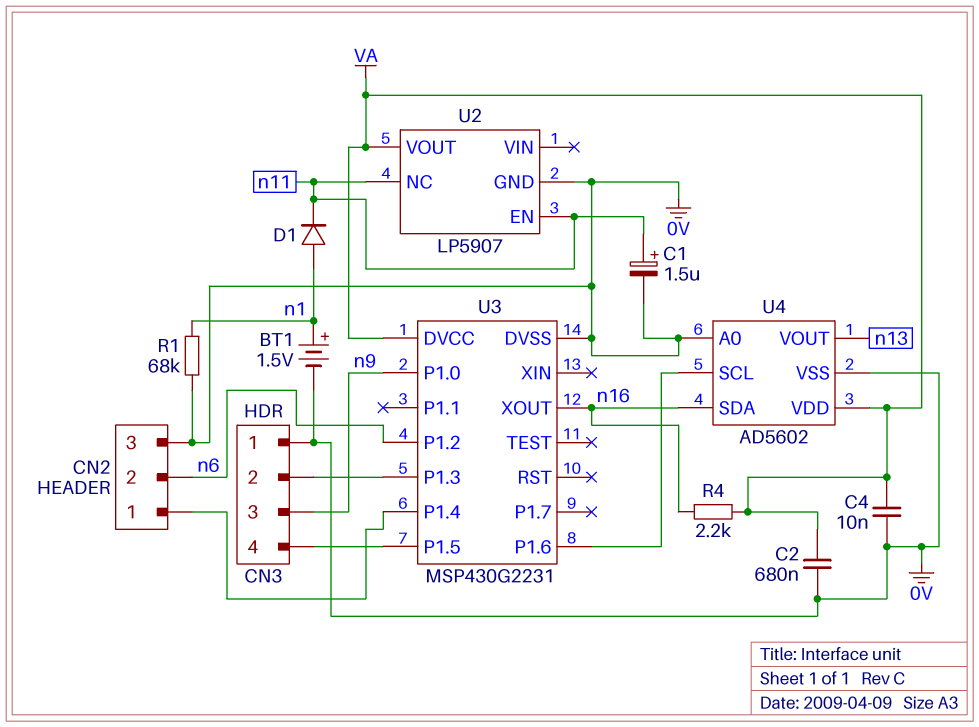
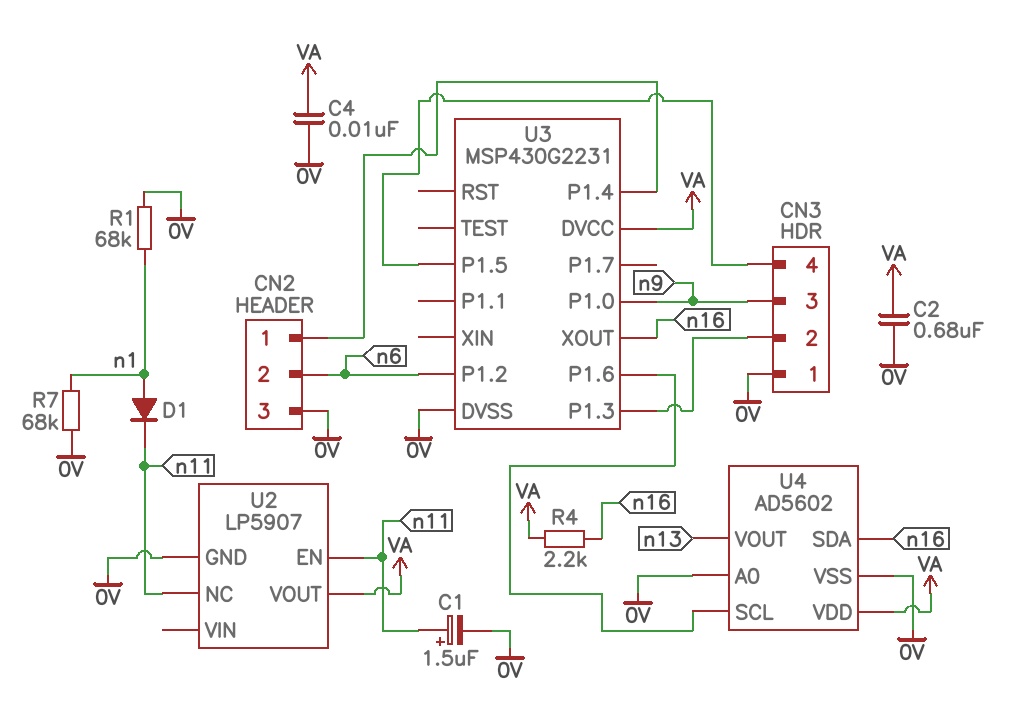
BT1: 1.5V (plus n1, minus 0V) -> none
R7: none -> 68k (0V, n1)

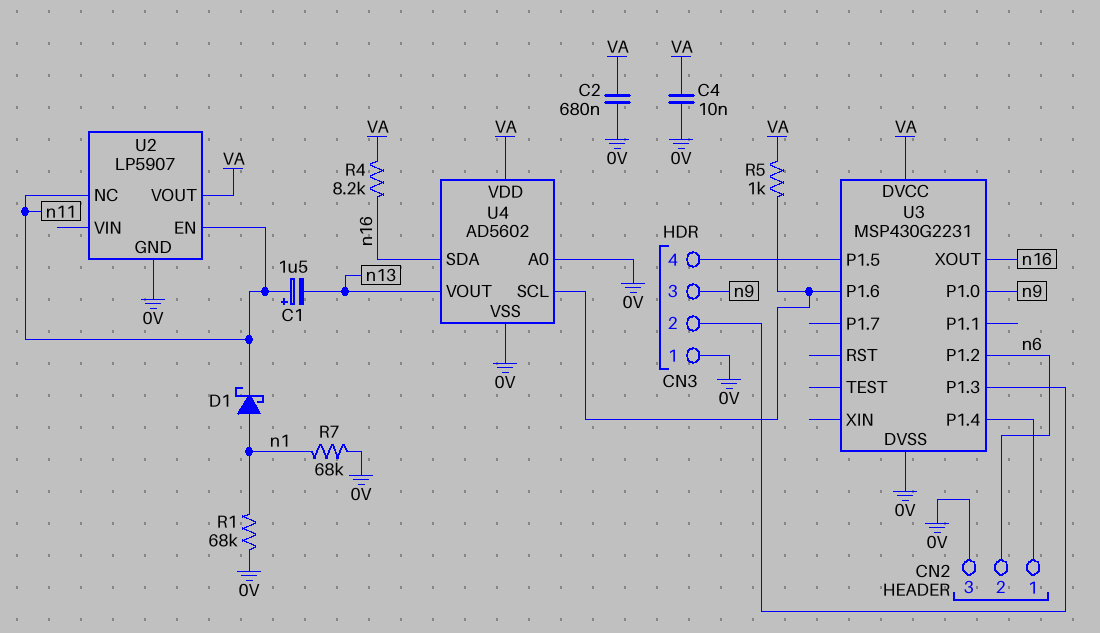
C1: 1.5uF (plus n11, minus 0V) -> 1.5uF (plus n11, minus n13)
D1: diode (A n1, K n11) -> schottky (A n1, K n11)
R4: 2.2k (VA, n16) -> 8.2k (VA, n16)
R5: none -> 1k (U3/P1.6, VA)

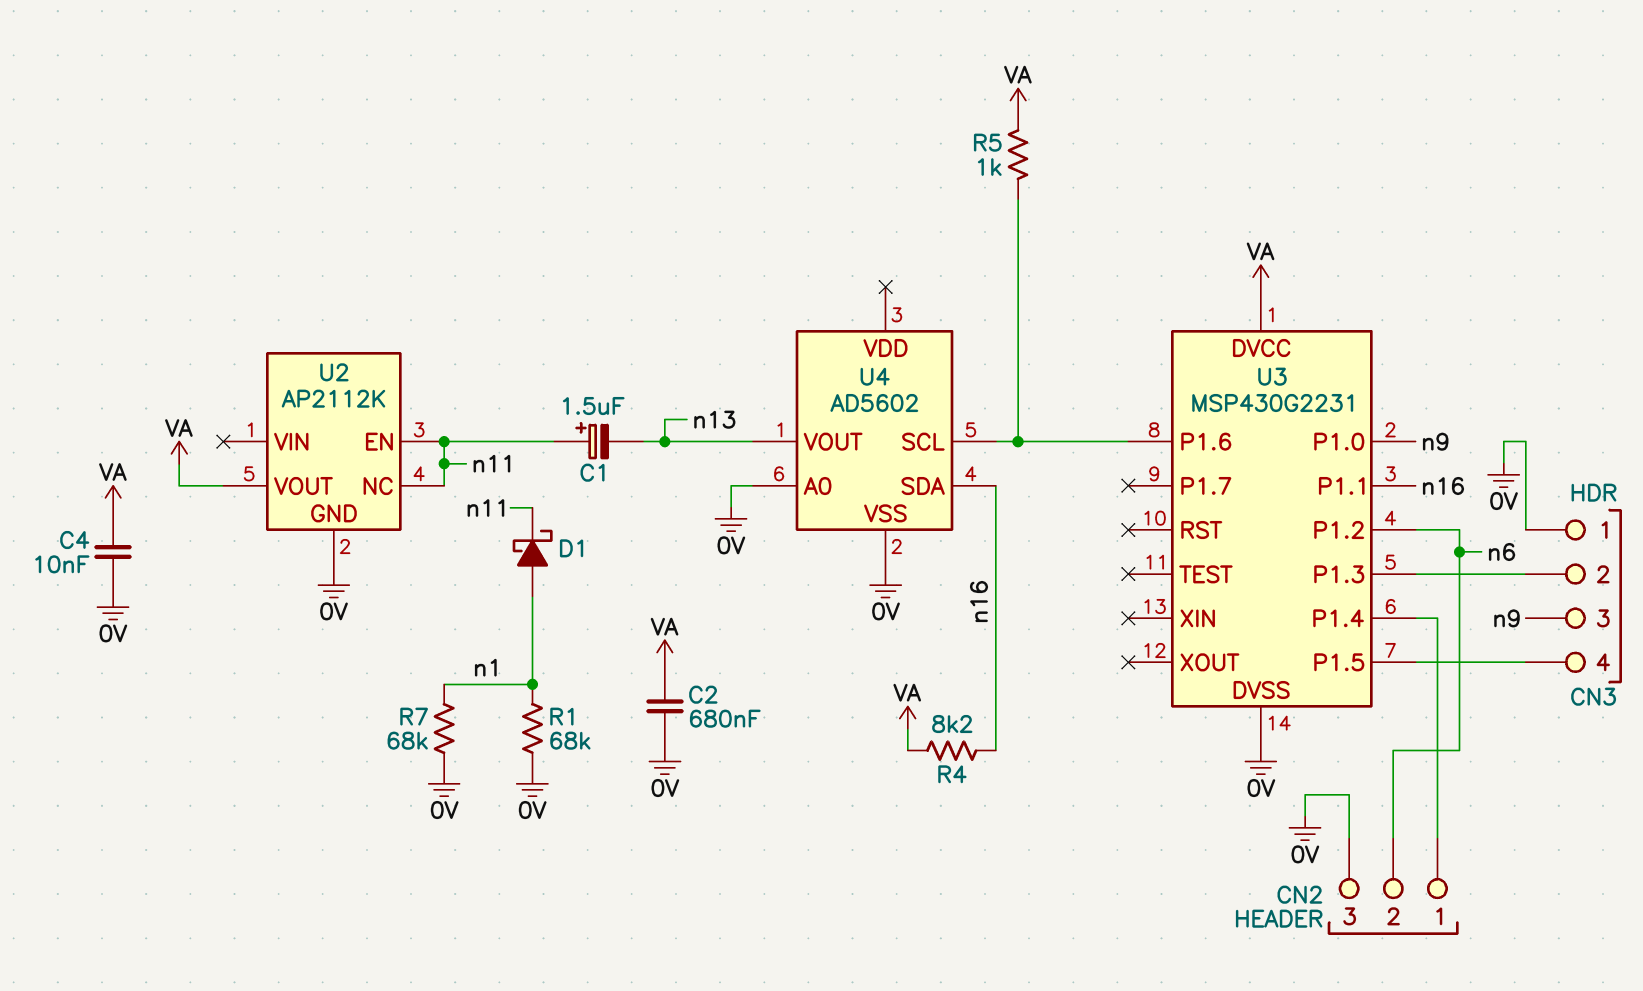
U2: LP5907 -> AP2112K
U3 pin P1.1: none -> n16
U3 pin XOUT: n16 -> none
U4 pin VDD: VA -> none

